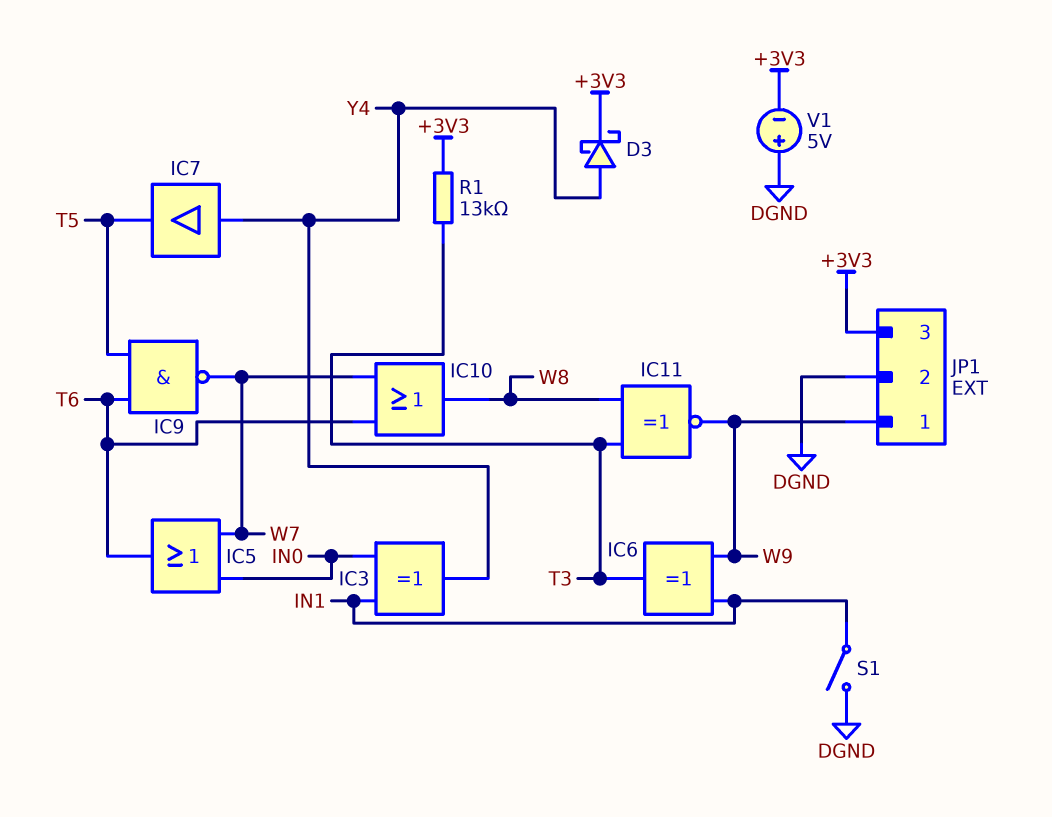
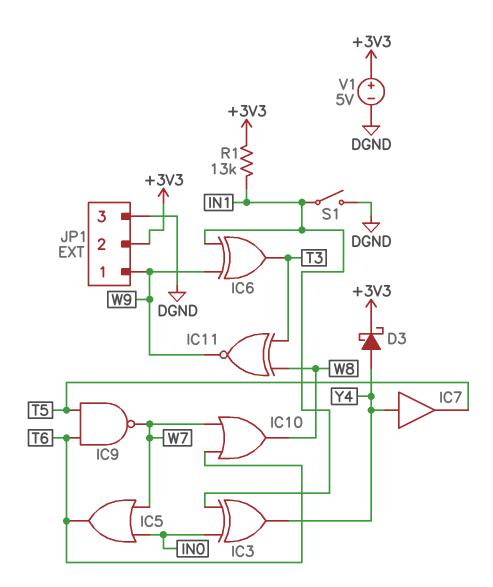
JP1 pin 2: DGND -> +3V3
JP1 pin 3: +3V3 -> DGND
R1: 13k (+3V3, T3) -> 13k (+3V3, IN1)
V1: 5V (plus DGND, minus +3V3) -> 5V (plus +3V3, minus DGND)

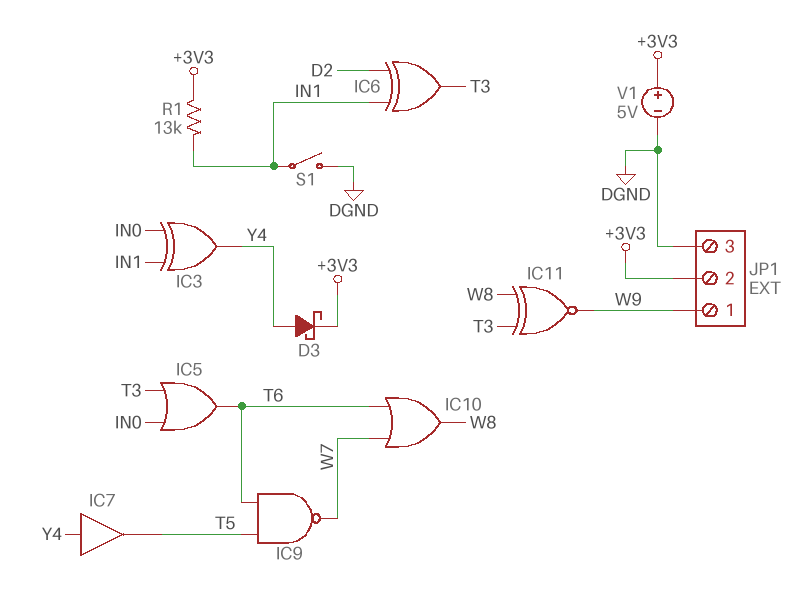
IC5: OR (in IN0, in W7, out T6) -> OR (in IN0, in T3, out T6)
IC6: XOR (in IN1, in W9, out T3) -> XOR (in D2, in IN1, out T3)

